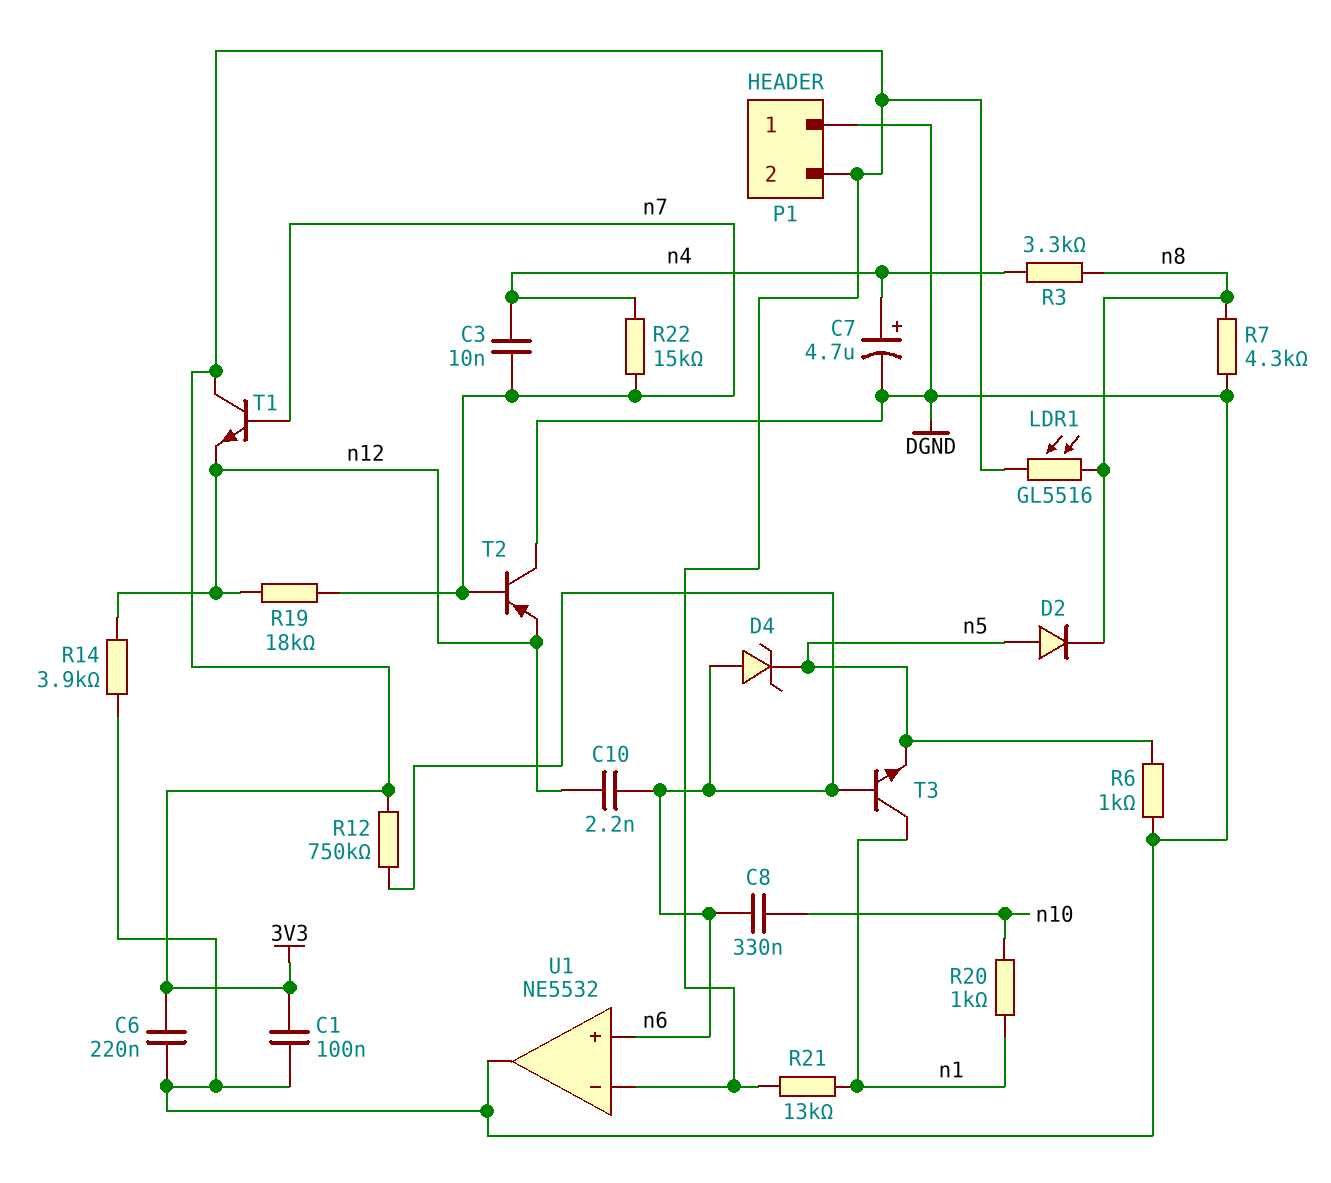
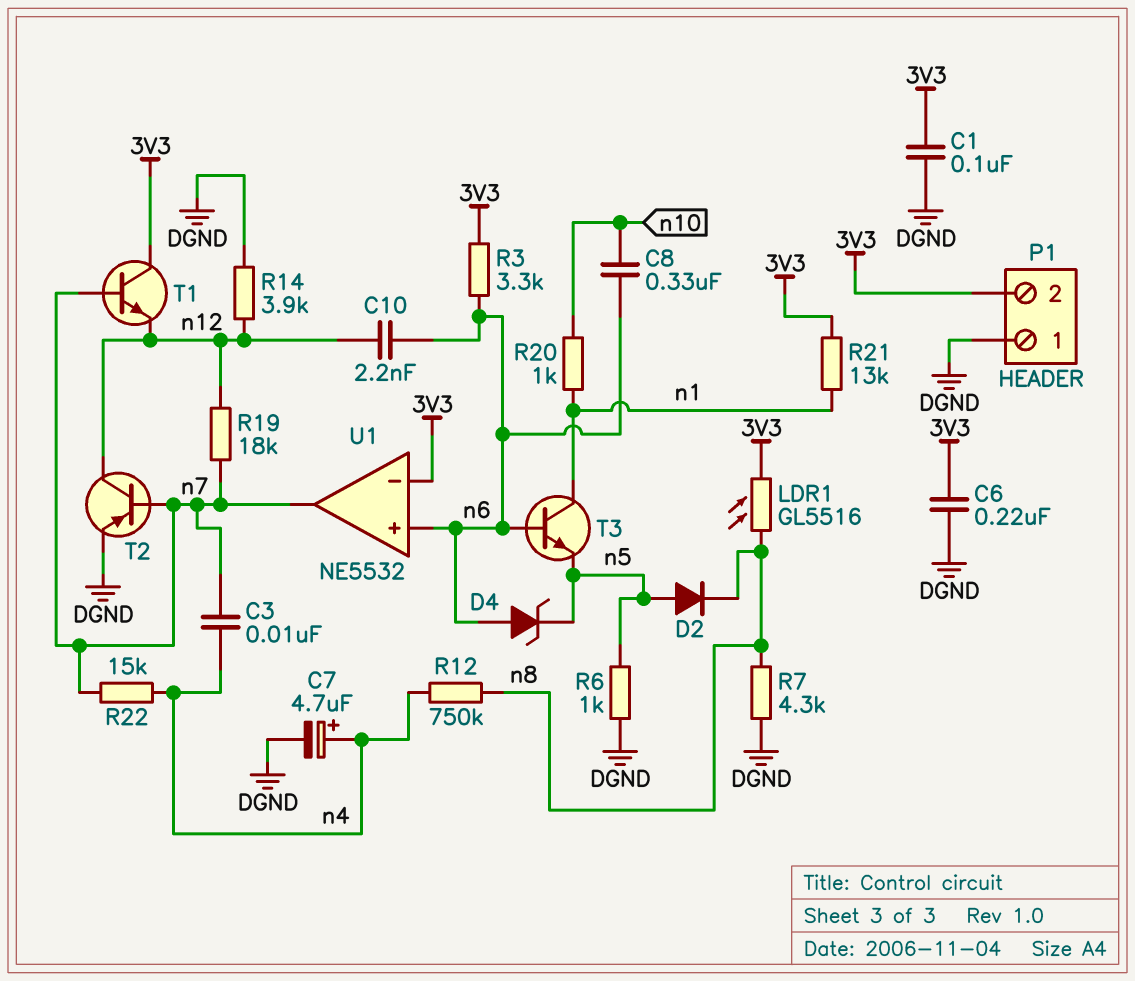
R3: 3.3k (n4, n8) -> 3.3k (3V3, n6)
R12: 750k (3V3, n6) -> 750k (n4, n8)
T2: PNP (B n7, C DGND, E n12) -> PNP (B n7, C n12, E DGND)
U1 pin out: DGND -> n7

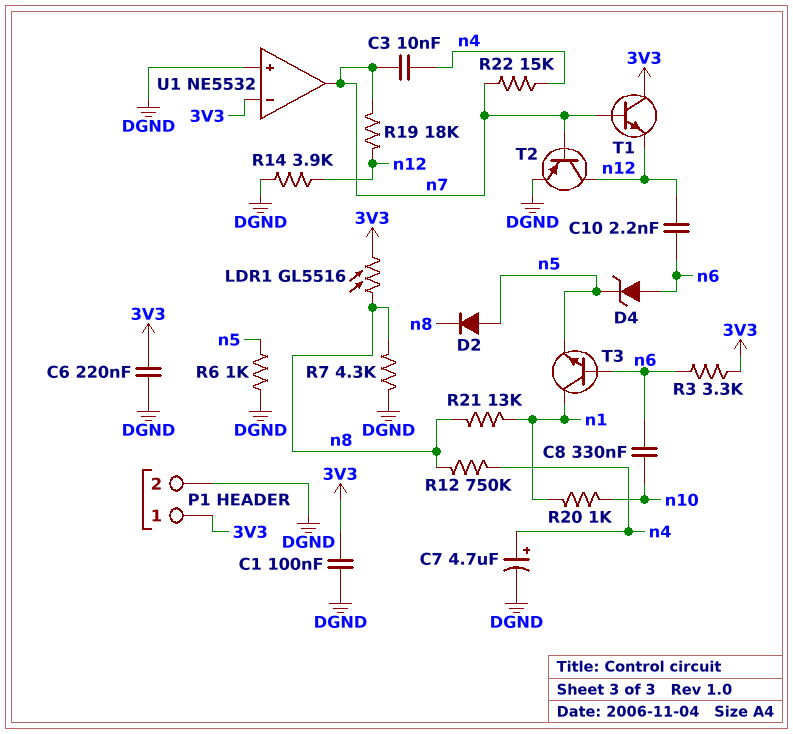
P1 pin 1: DGND -> 3V3
P1 pin 2: 3V3 -> DGND
R21: 13k (3V3, n1) -> 13k (n1, n8)
U1 pin in+: n6 -> DGND

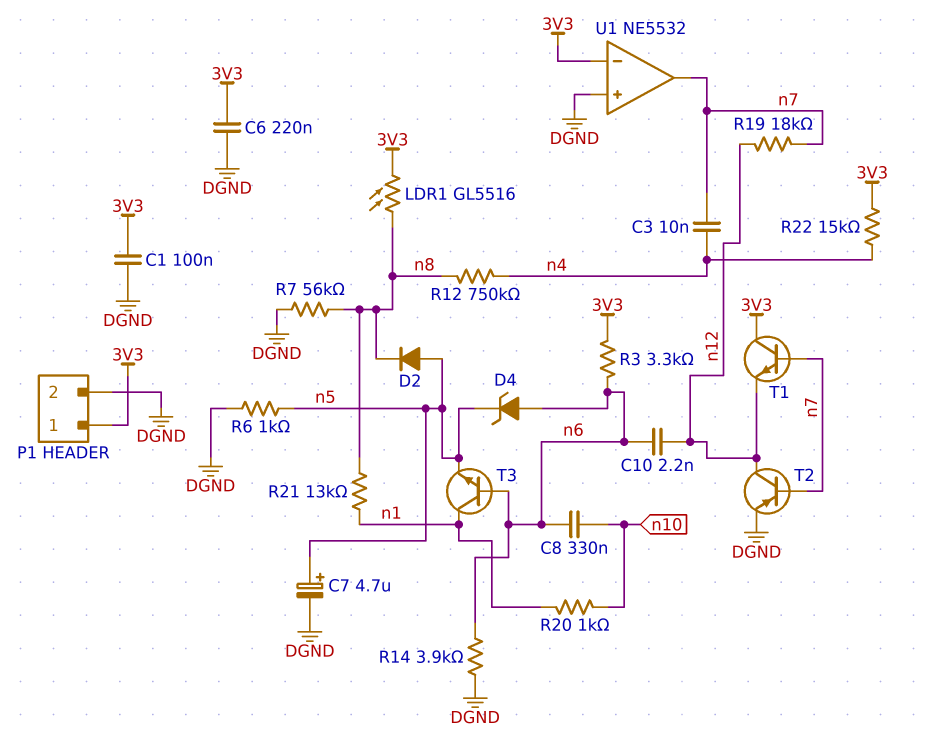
C7: 4.7uF (plus n4, minus DGND) -> 4.7uF (plus n5, minus DGND)
R7: 4.3k (DGND, n8) -> 56k (DGND, n8)
R14: 3.9k (DGND, n12) -> 3.9k (DGND, n6)
R22: 15k (n4, n7) -> 15k (3V3, n4)

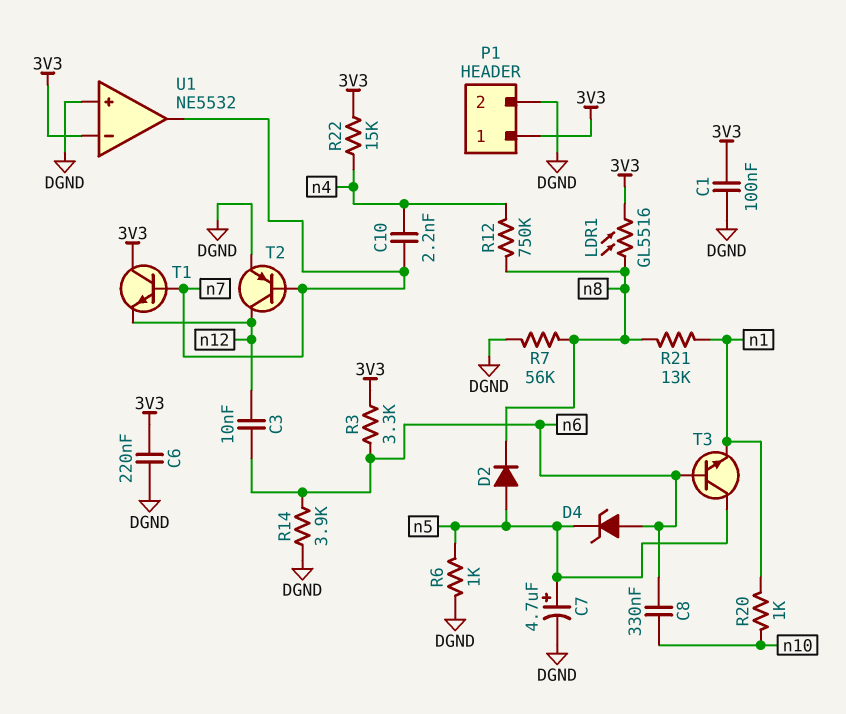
C3: 10nF (n4, n7) -> 10nF (n6, n12)
C10: 2.2nF (n6, n12) -> 2.2nF (n4, n7)
R19: 18k (n7, n12) -> none
T3: NPN (B n6, C n1, E n5) -> NPN (B n6, C n5, E n1)

